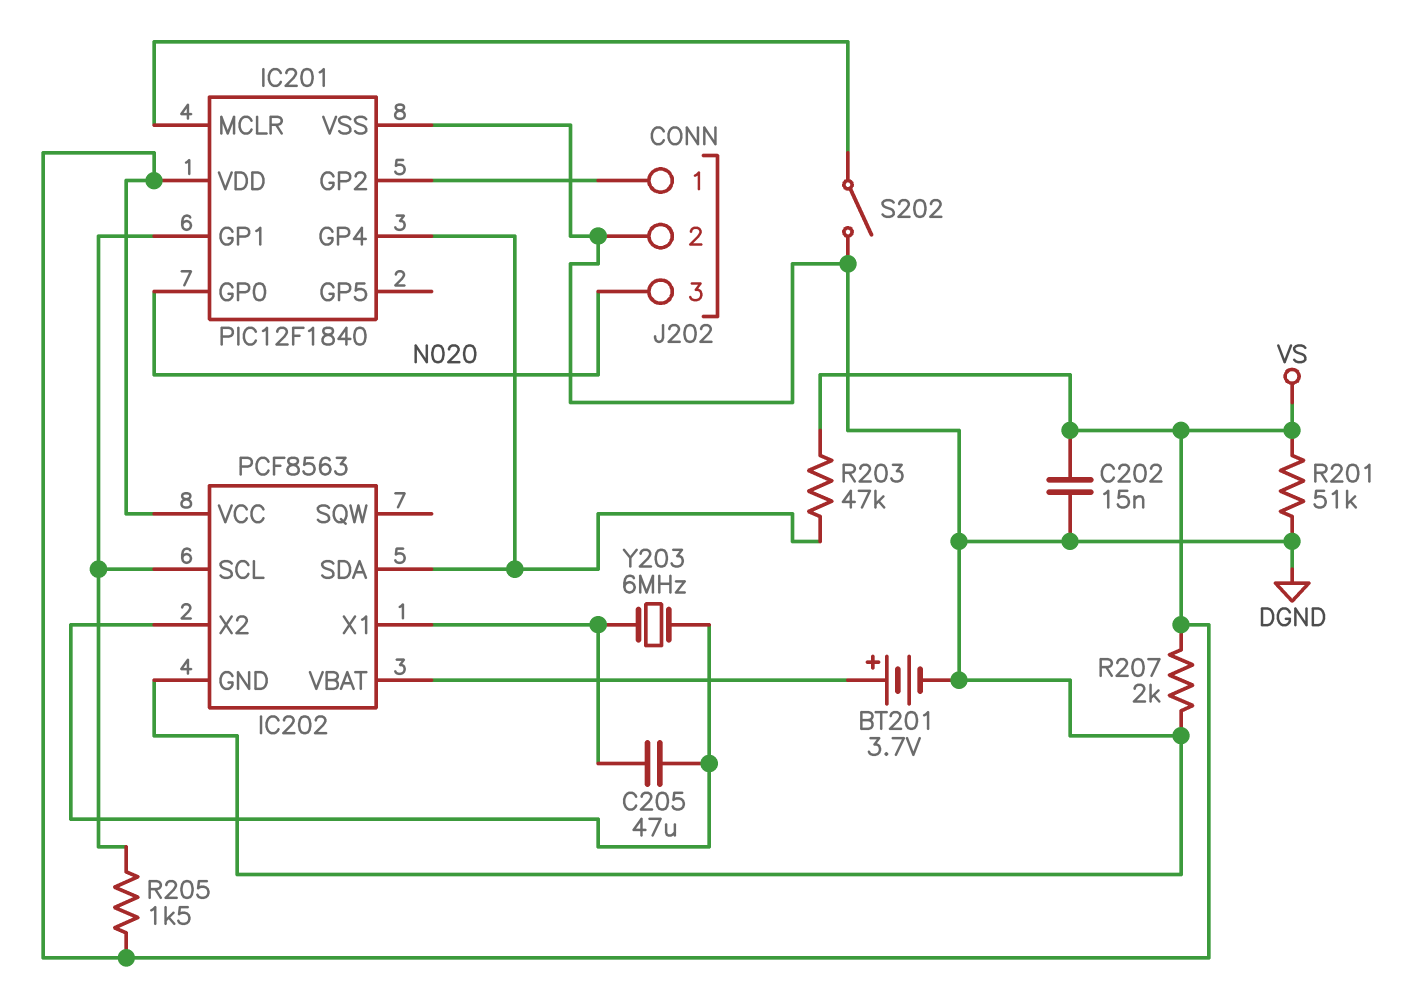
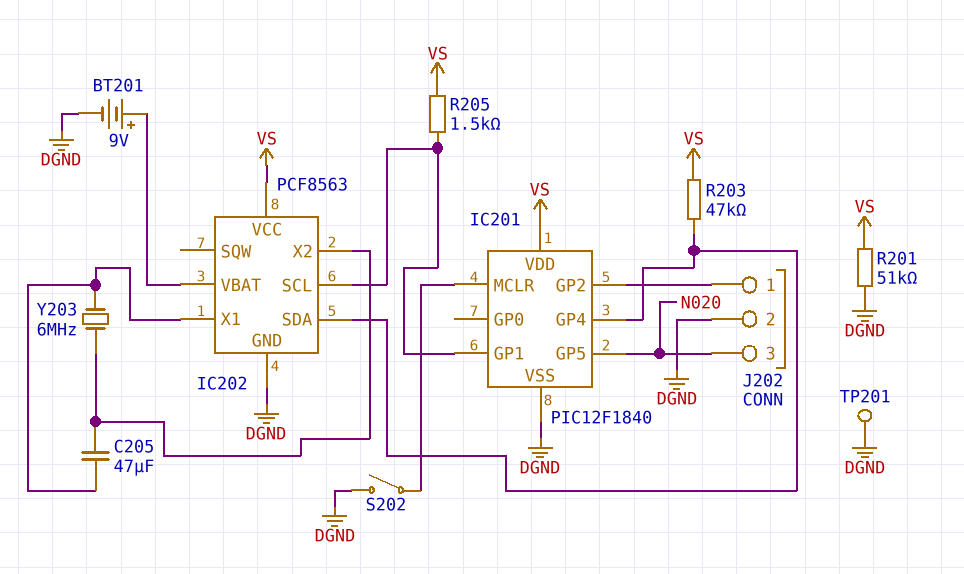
BT201: 3.7V (plus IC202/VBAT, minus DGND) -> 9V (plus IC202/VBAT, minus DGND)
C202: 15nF (DGND, VS) -> none
IC201 pin GP0: N020 -> none
IC201 pin GP5: none -> N020
R207: 2k (DGND, VS) -> none
TP201: none -> test point (DGND)

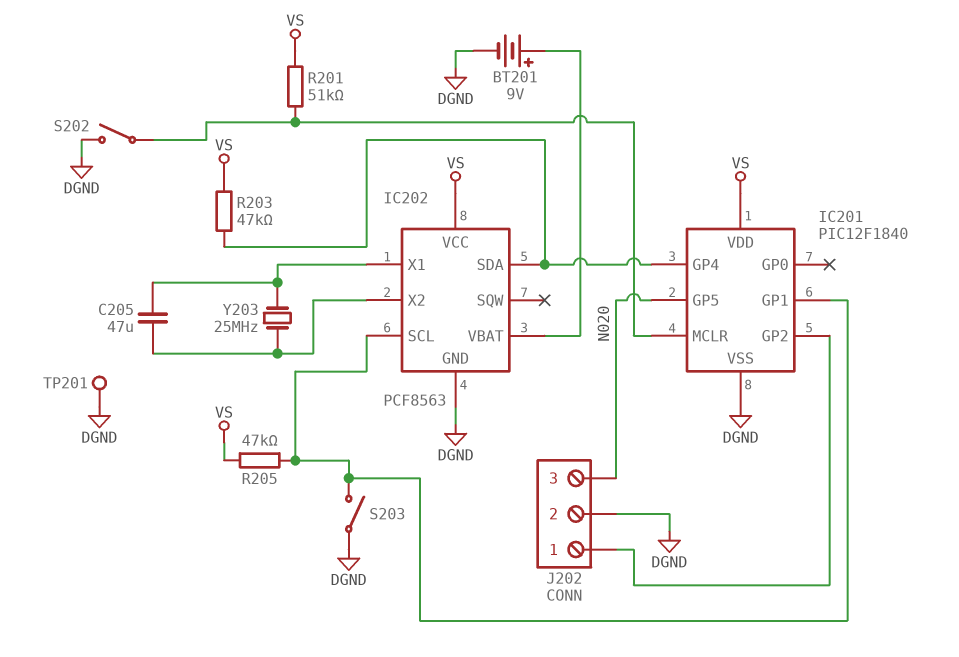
R201: 51k (DGND, VS) -> 51k (IC201/MCLR, VS)
R205: 1.5k (IC201/GP1, VS) -> 47k (IC201/GP1, VS)
S203: none -> switch (DGND, IC201/GP1)
Y203: 6MHz (IC202/X1, IC202/X2) -> 25MHz (IC202/X1, IC202/X2)

